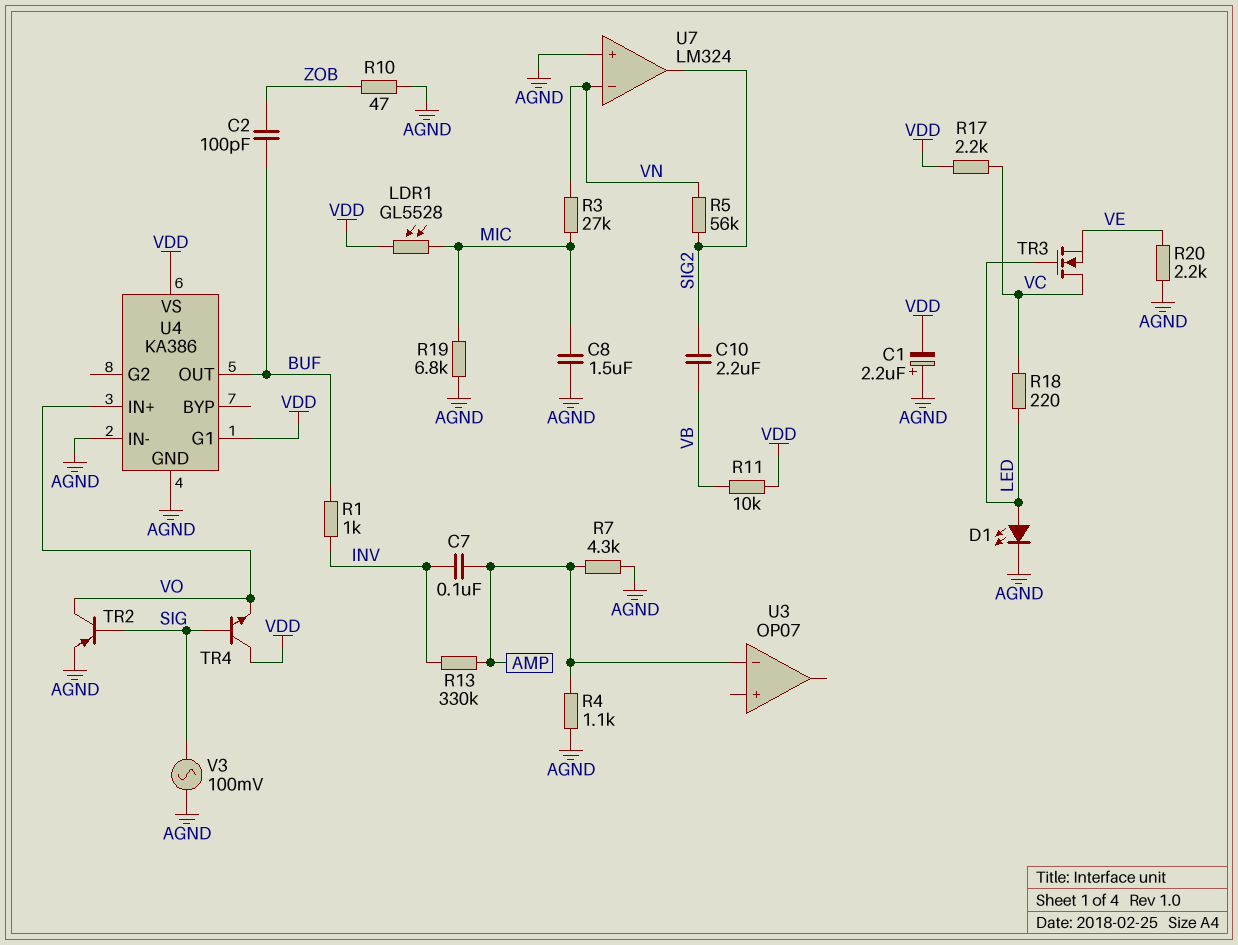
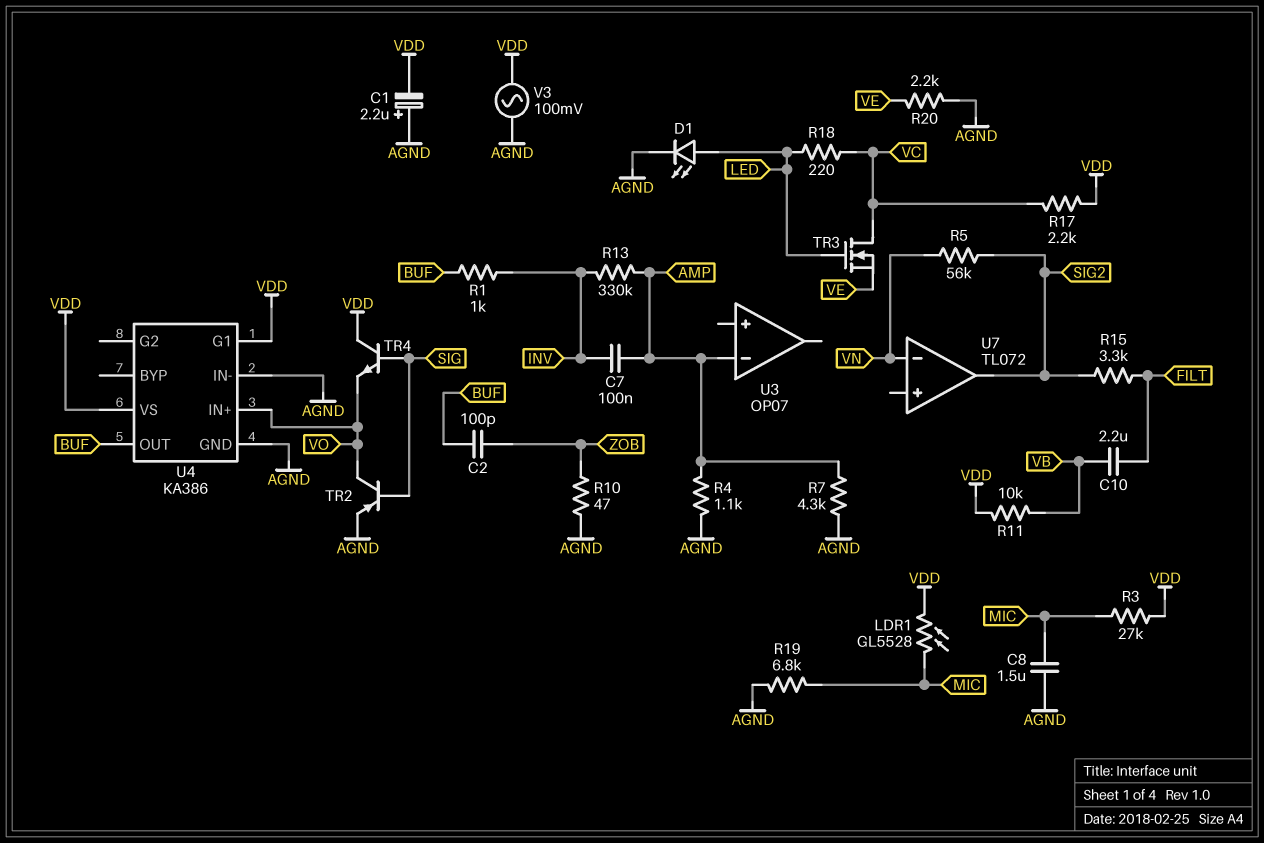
C10: 2.2uF (SIG2, VB) -> 2.2uF (FILT, VB)
R3: 27k (MIC, VN) -> 27k (MIC, VDD)
R15: none -> 3.3k (FILT, SIG2)
U7: LM324 -> TL072
U7 pin in+: AGND -> none
V3: AC 100mV (AGND, SIG) -> AC 100mV (AGND, VDD)

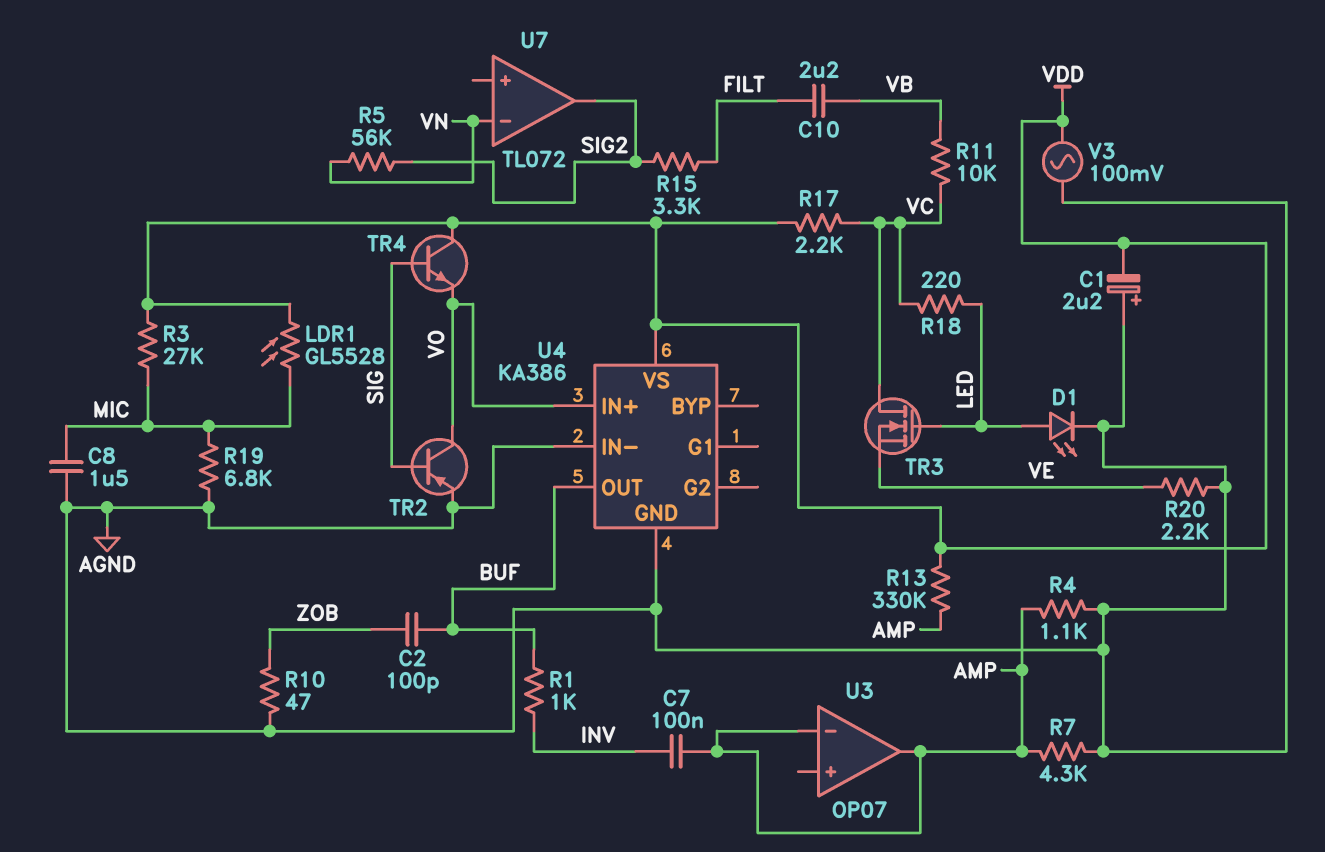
R11: 10k (VB, VDD) -> 10k (VB, VC)
R13: 330k (AMP, INV) -> 330k (AMP, VDD)
U3 pin out: none -> AMP
U4 pin G1: VDD -> none

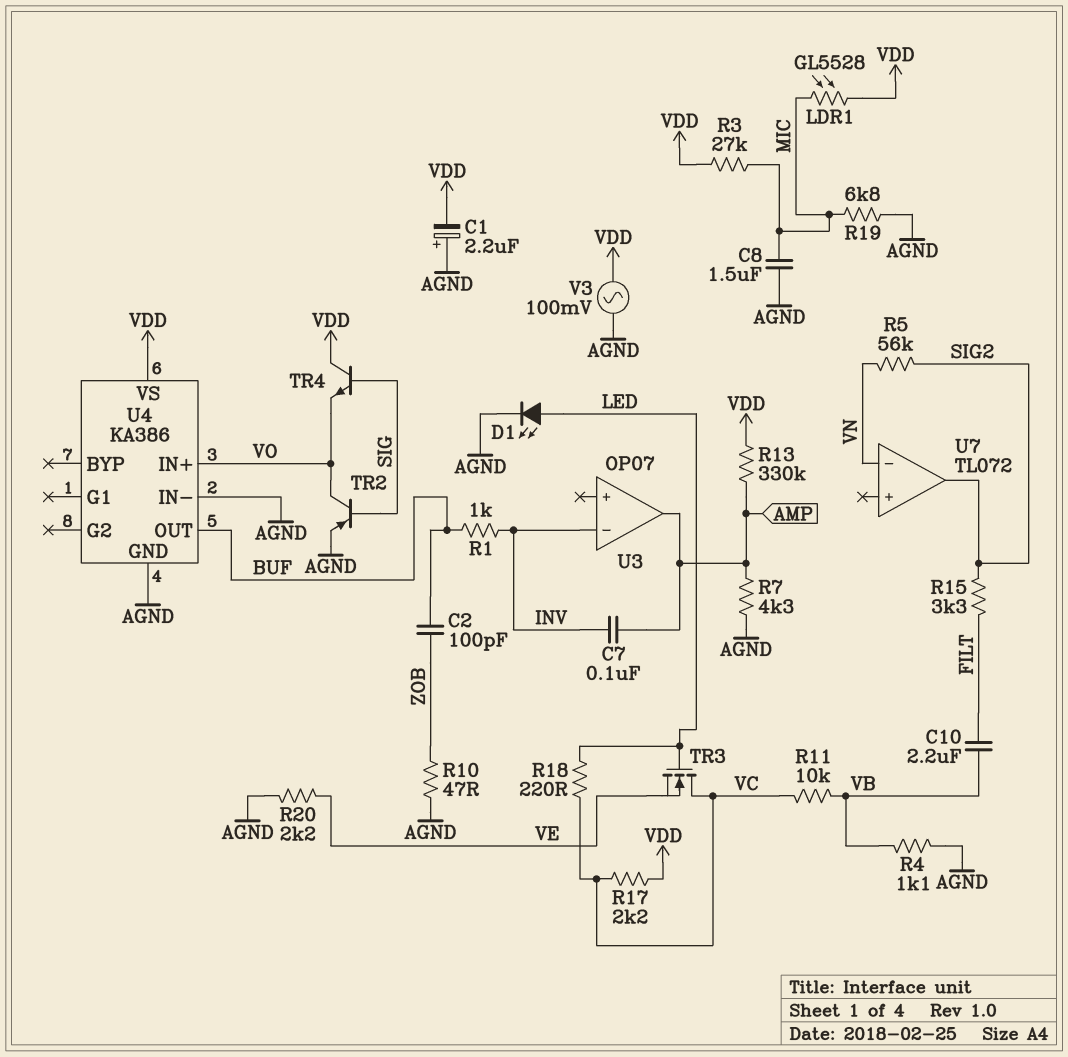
R4: 1.1k (AGND, AMP) -> 1.1k (AGND, VB)
U3 pin in-: AMP -> INV

